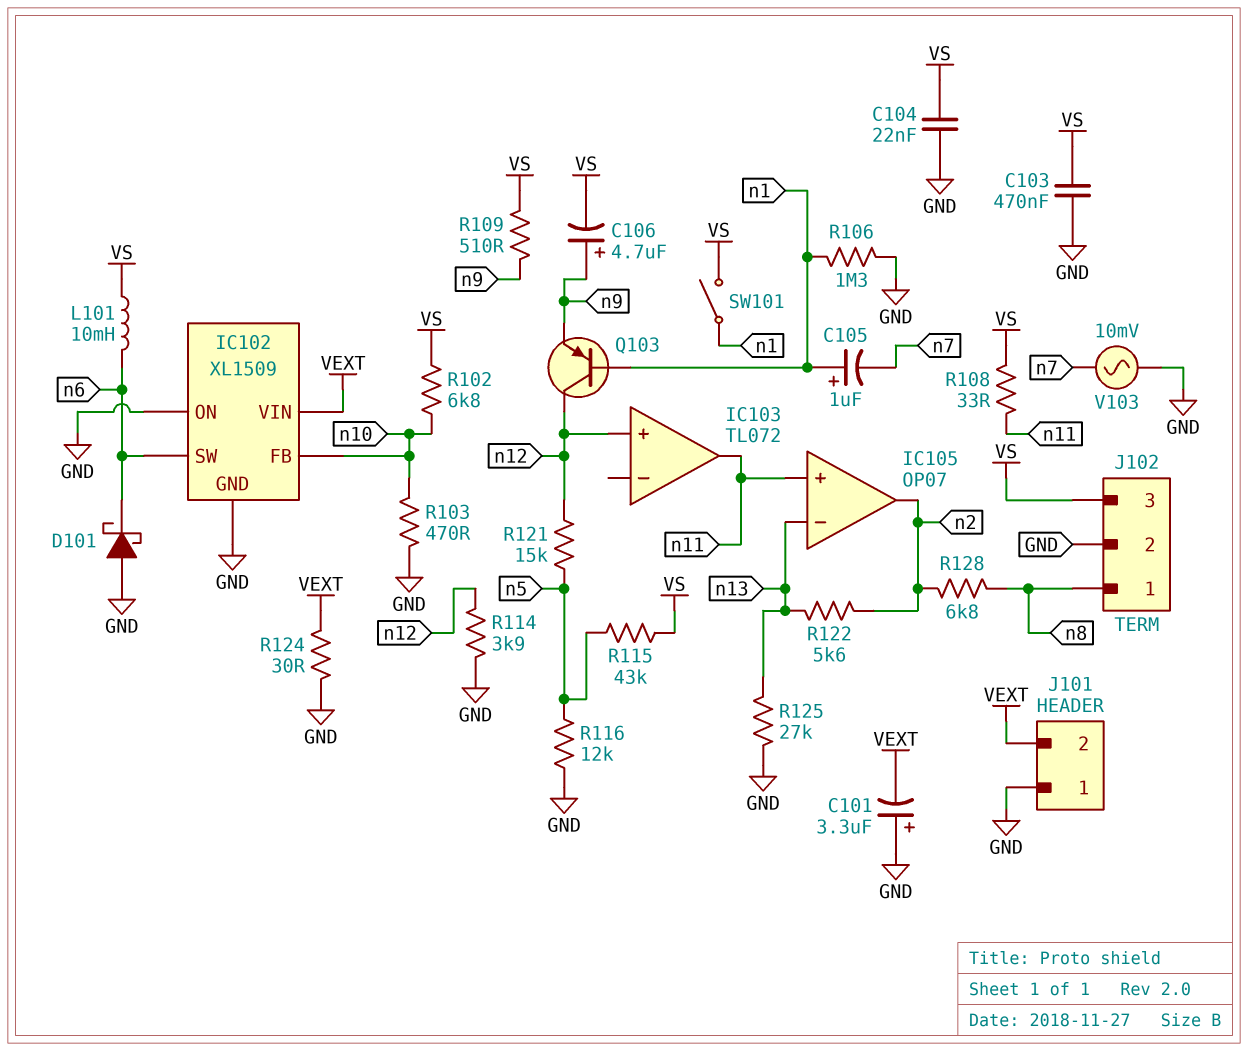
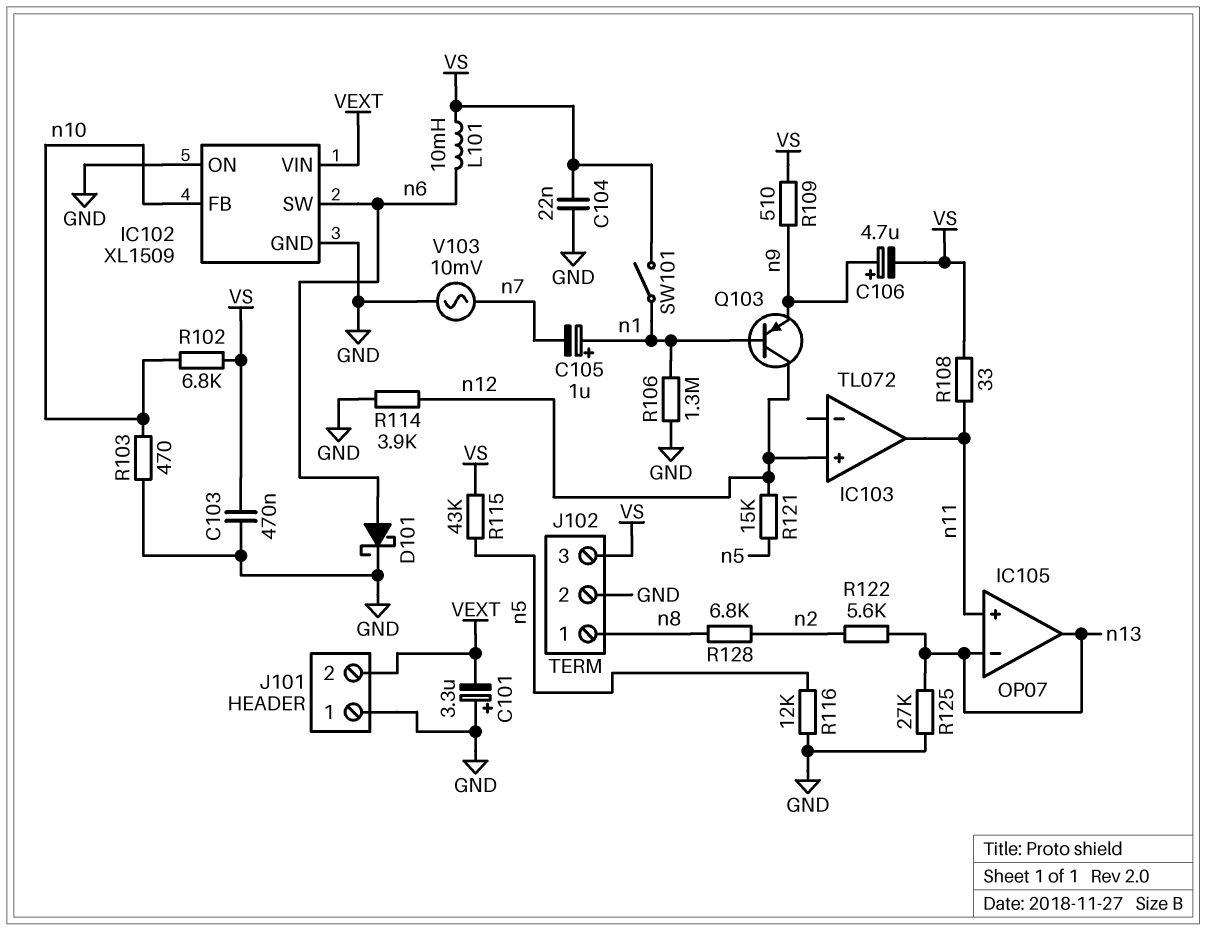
D101: schottky (A GND, K n6) -> schottky (A n6, K GND)
IC105 pin out: n2 -> n13
R124: 30 (GND, VEXT) -> none

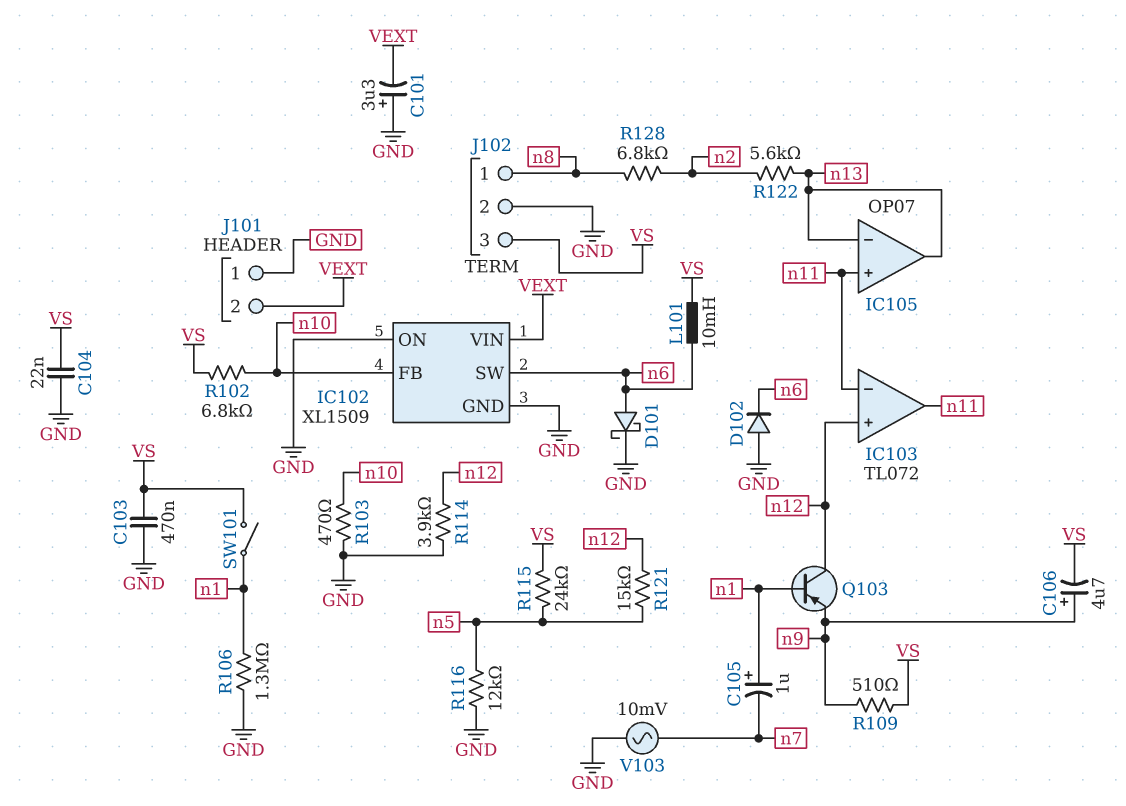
D102: none -> diode (A GND, K n6)
IC103 pin in-: none -> n11
R108: 33 (VS, n11) -> none
R115: 43k (VS, n5) -> 24k (VS, n5)
R125: 27k (GND, n13) -> none

